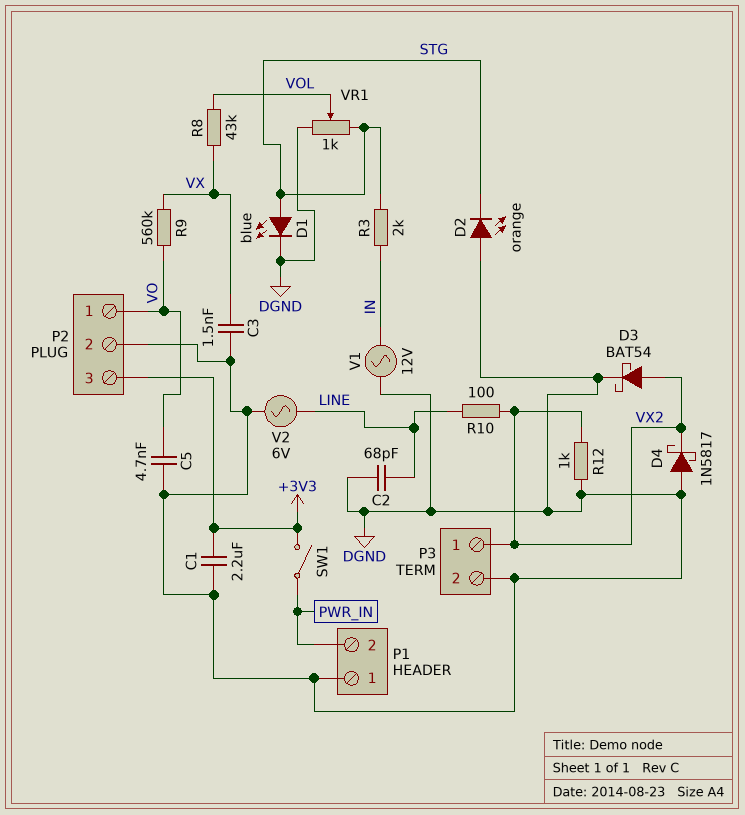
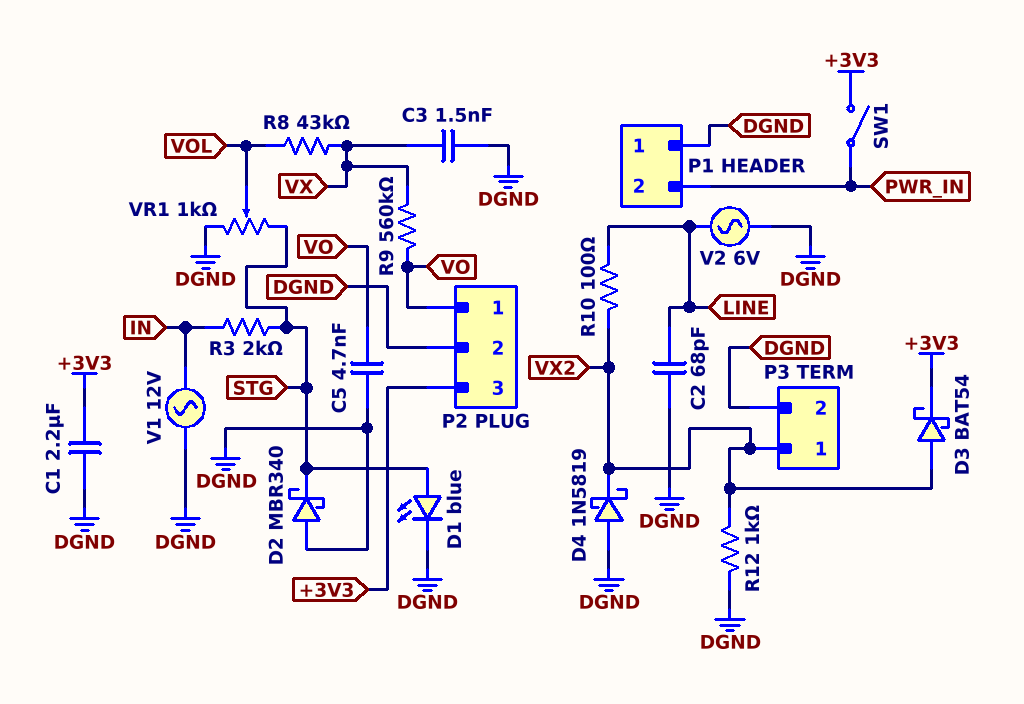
D2: LED orange (A DGND, K STG) -> schottky MBR340 (A DGND, K STG)
D3: schottky BAT54 (A VX2, K DGND) -> schottky BAT54 (A VX2, K +3V3)
D4: schottky 1N5817 (A DGND, K VX2) -> schottky 1N5819 (A DGND, K VX2)

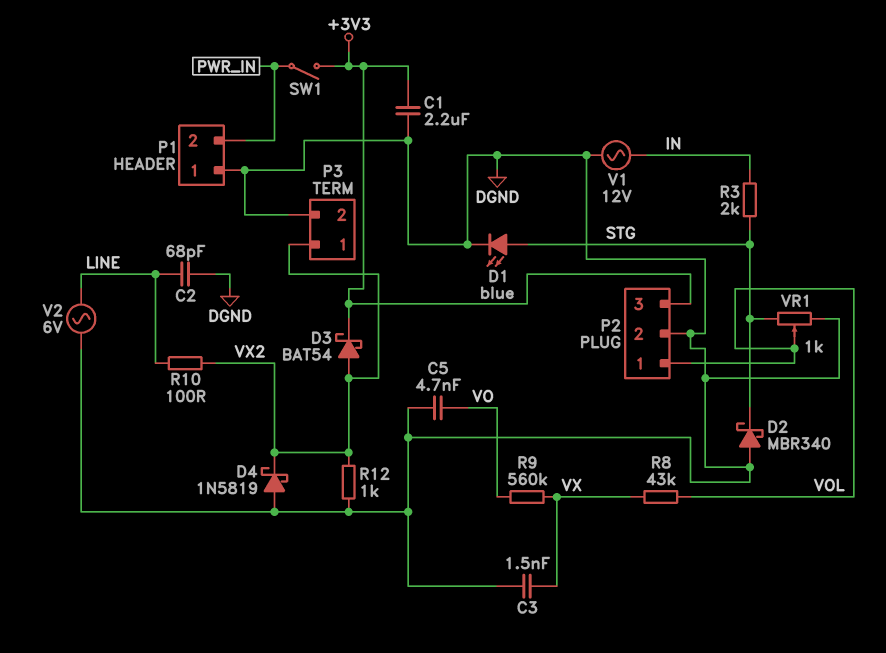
P2 pin 1: VO -> VOL

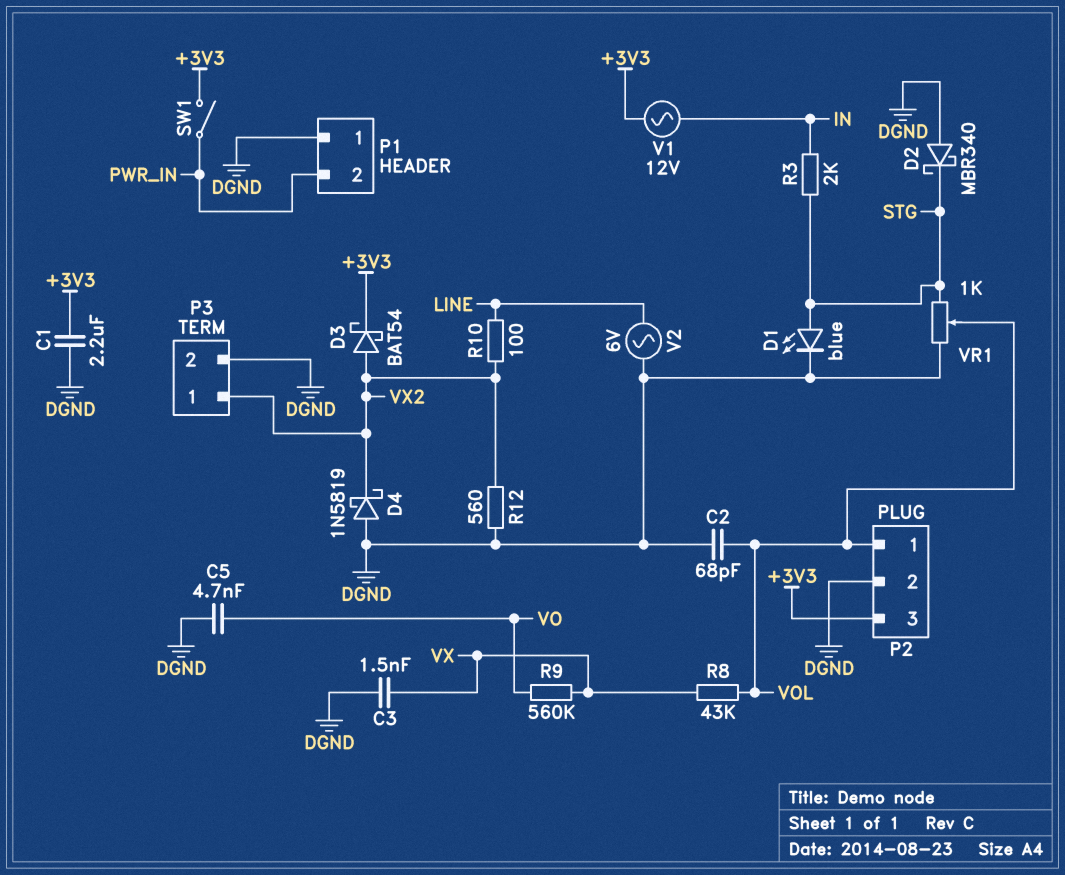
C2: 68pF (DGND, LINE) -> 68pF (DGND, VOL)
R12: 1k (DGND, VX2) -> 560 (DGND, VX2)
V1: AC 12V (DGND, IN) -> AC 12V (+3V3, IN)

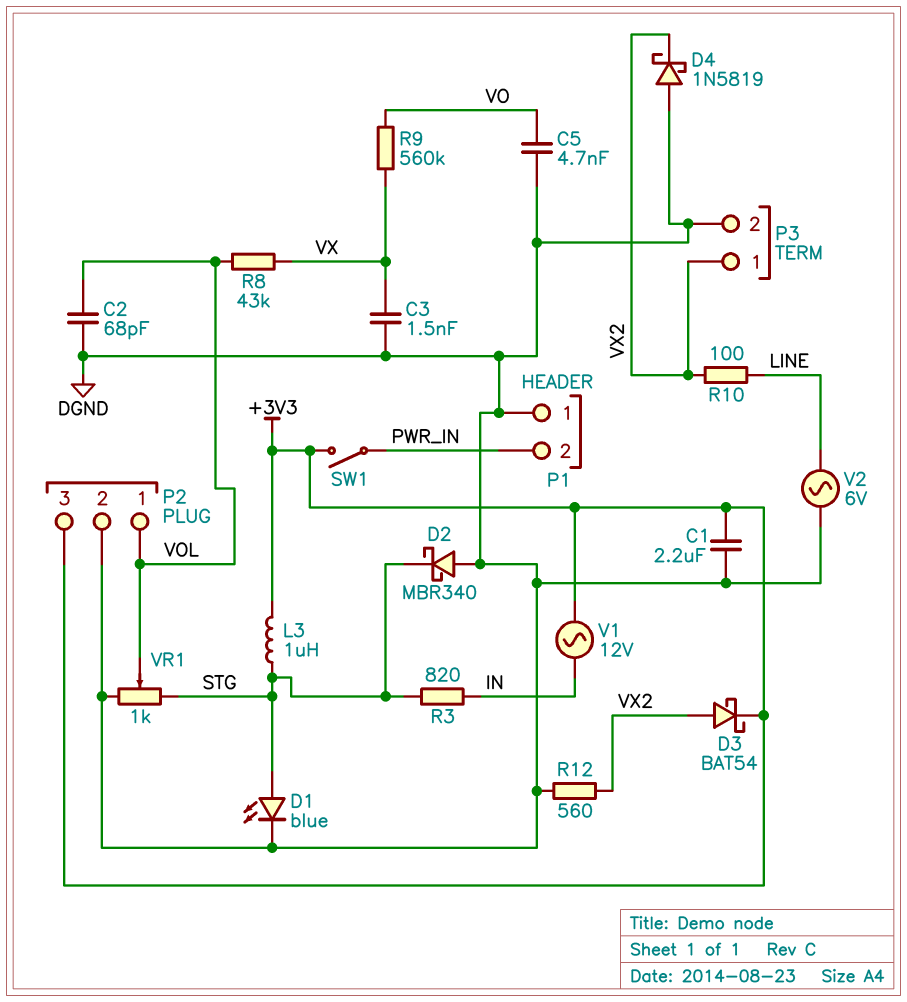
L3: none -> 1uH (+3V3, STG)
R3: 2k (IN, STG) -> 820 (IN, STG)

